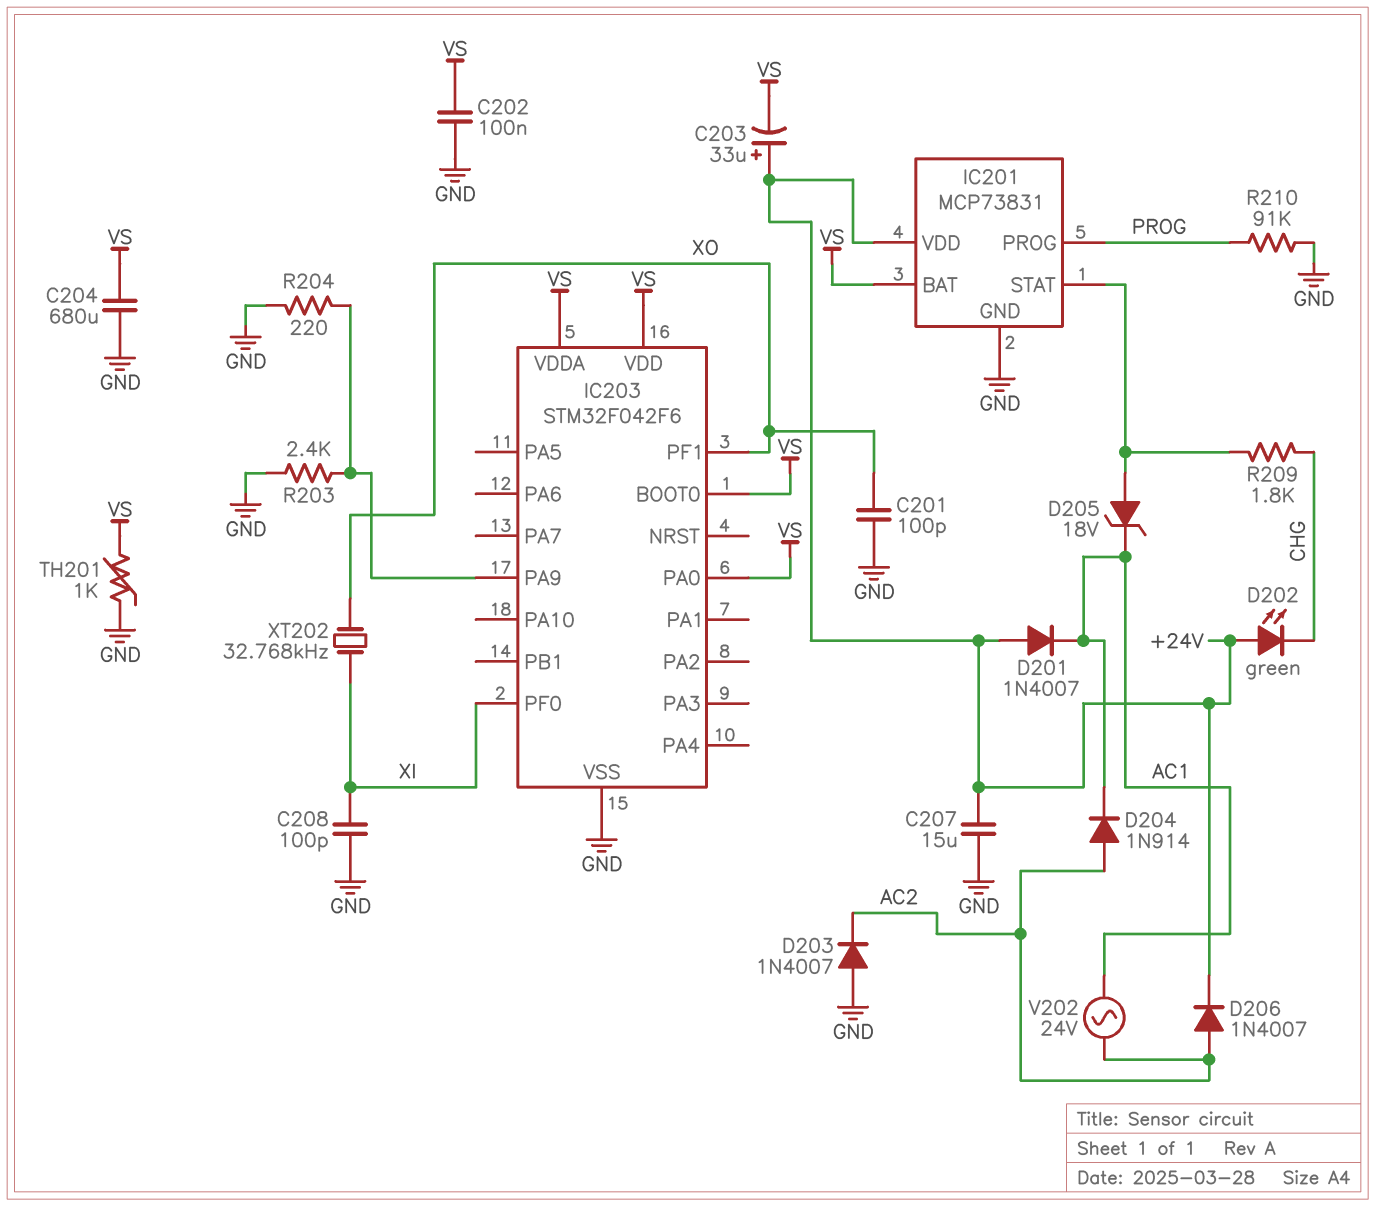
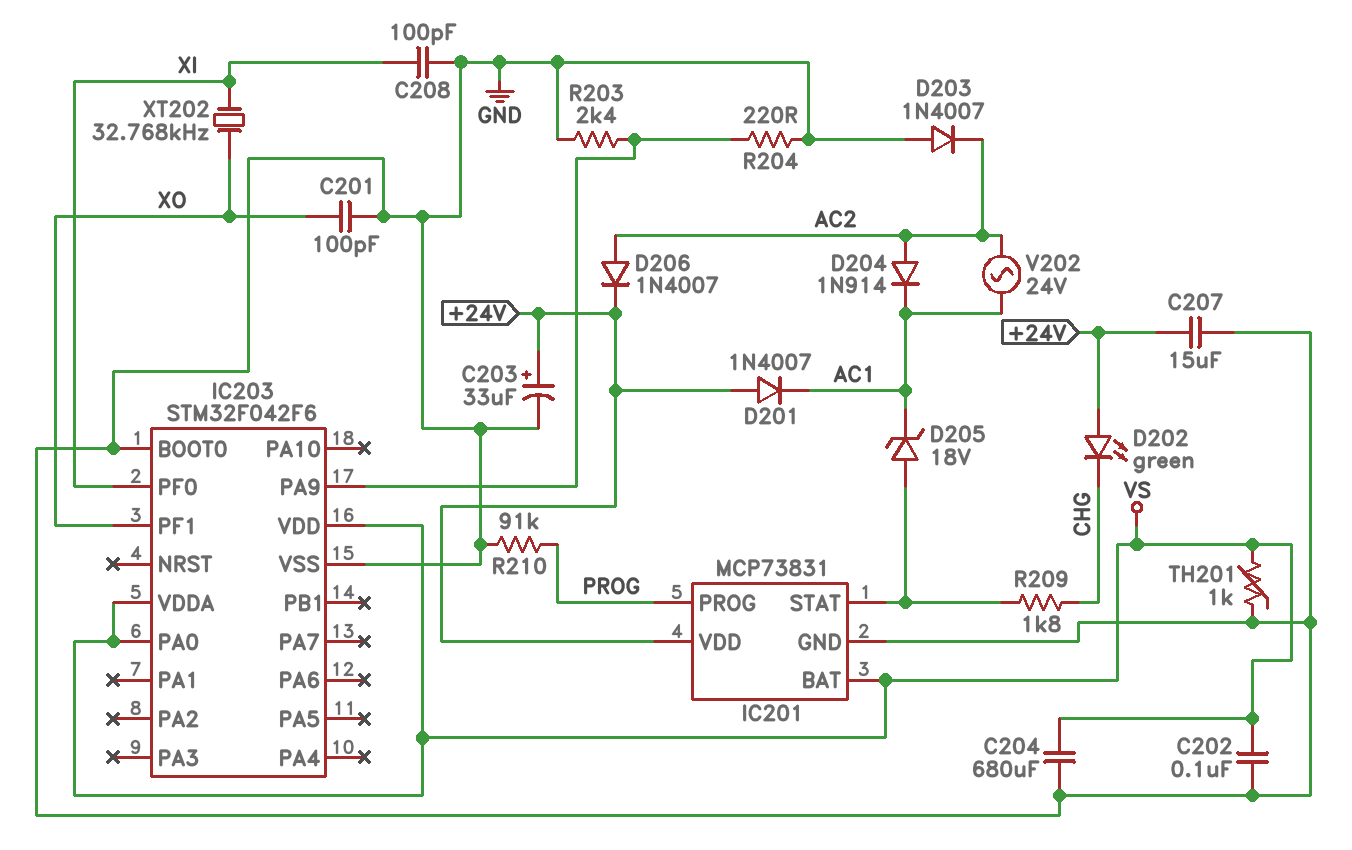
C203: 33uF (plus +24V, minus VS) -> 33uF (plus +24V, minus GND)
IC203 pin BOOT0: VS -> GND

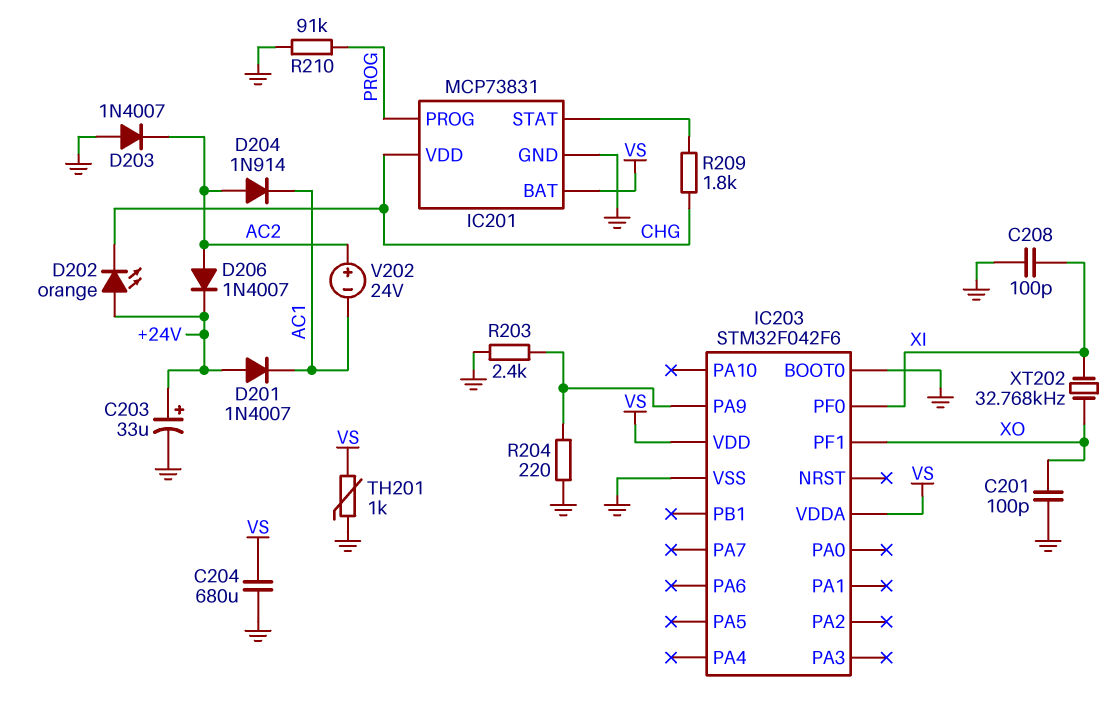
C202: 100nF (GND, VS) -> none
C207: 15uF (+24V, GND) -> none
D202: LED green (A +24V, K CHG) -> LED orange (A +24V, K CHG)
D205: zener 18V (A IC201/STAT, K AC1) -> none
IC201 pin VDD: +24V -> CHG
IC203 pin PA0: VS -> none
V202: AC 24V (AC1, AC2) -> 24V (plus AC2, minus AC1)

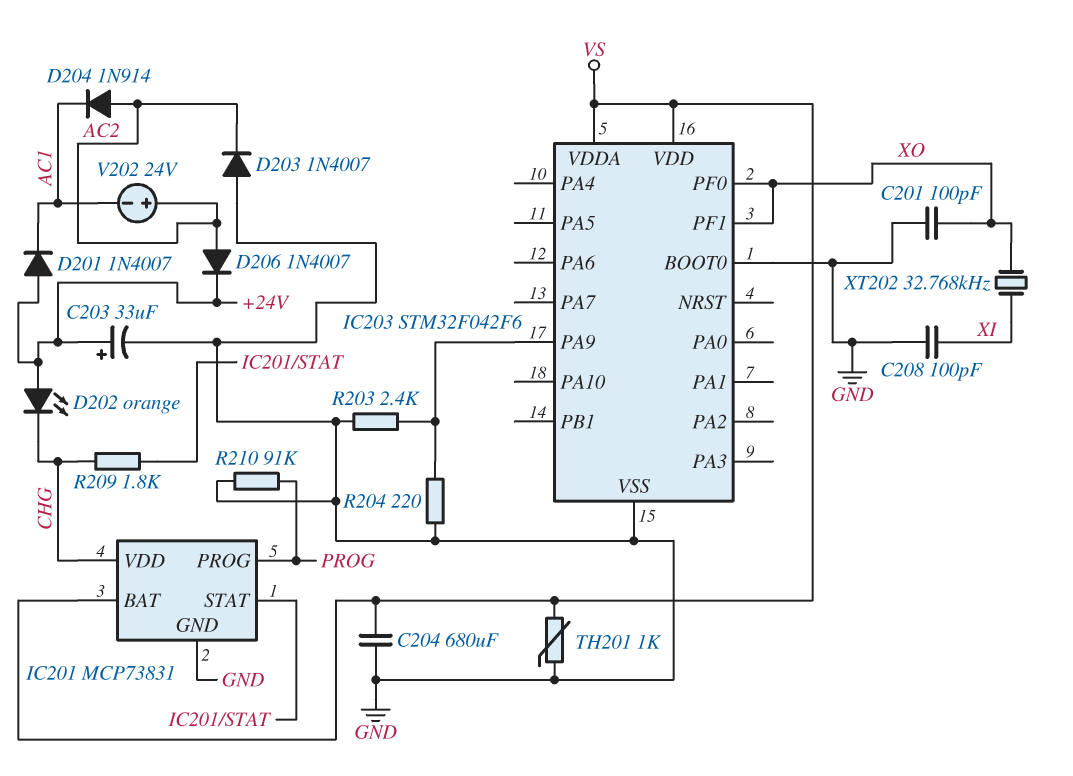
IC203 pin PF0: XI -> XO

